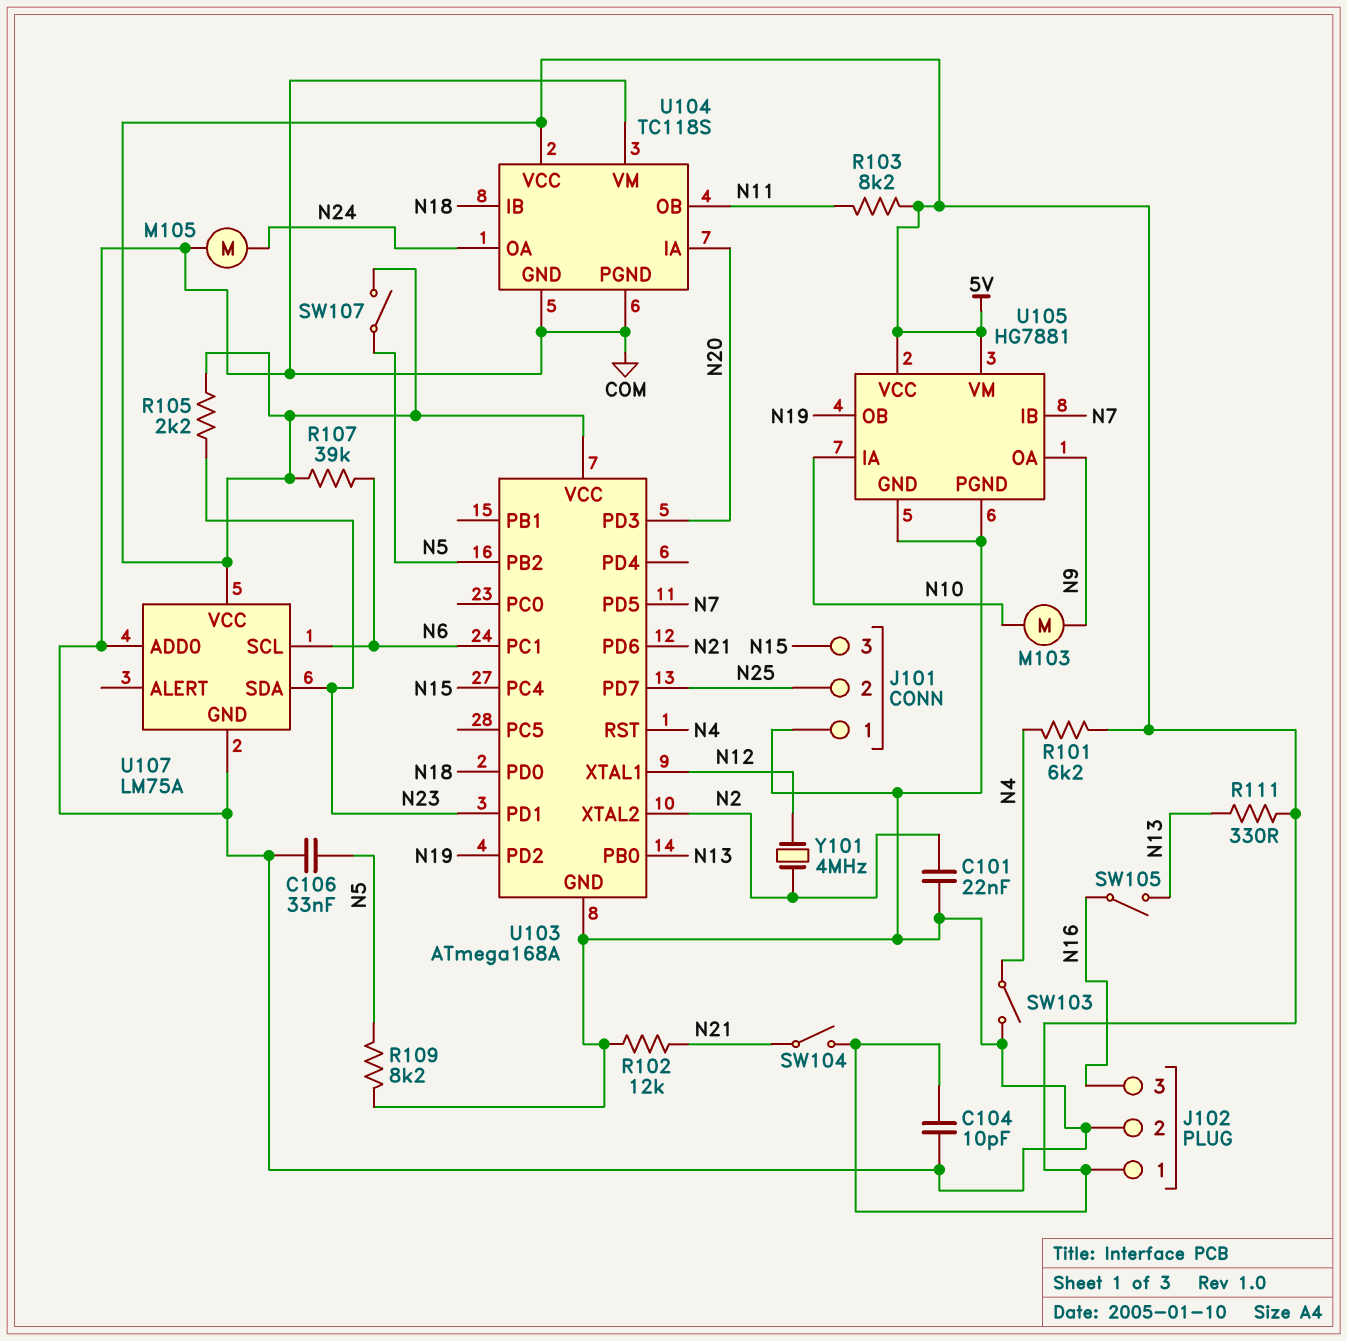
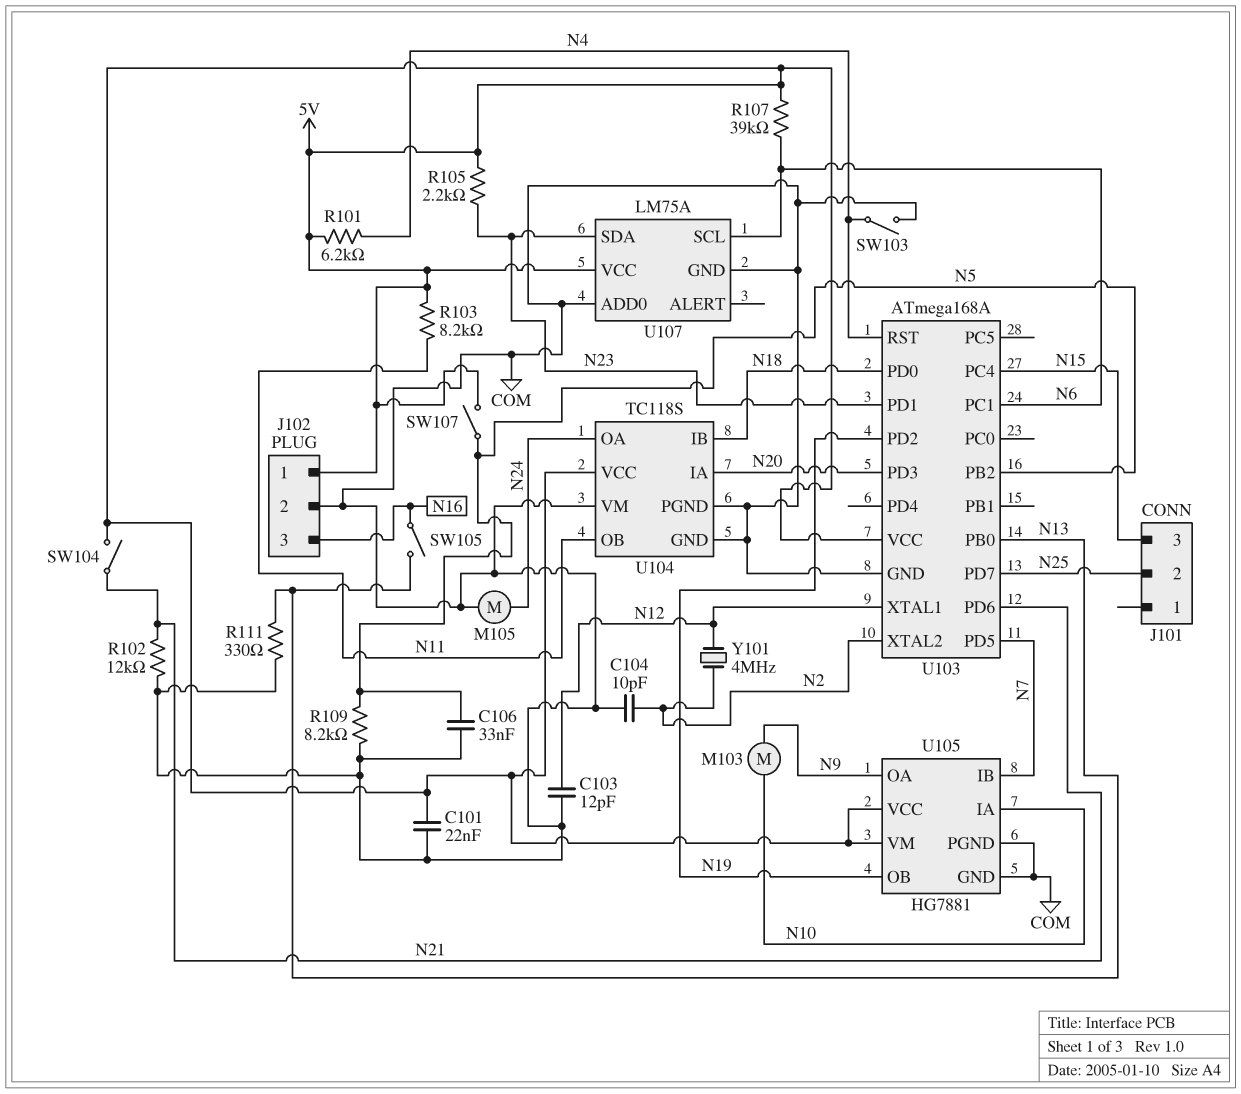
C101: 22nF (COM, N2) -> 22nF (5V, COM)
C103: none -> 12pF (COM, N12)
C104: 10pF (5V, COM) -> 10pF (COM, N2)
J101 pin 1: COM -> none
R111: 330 (5V, N13) -> 330 (COM, N13)

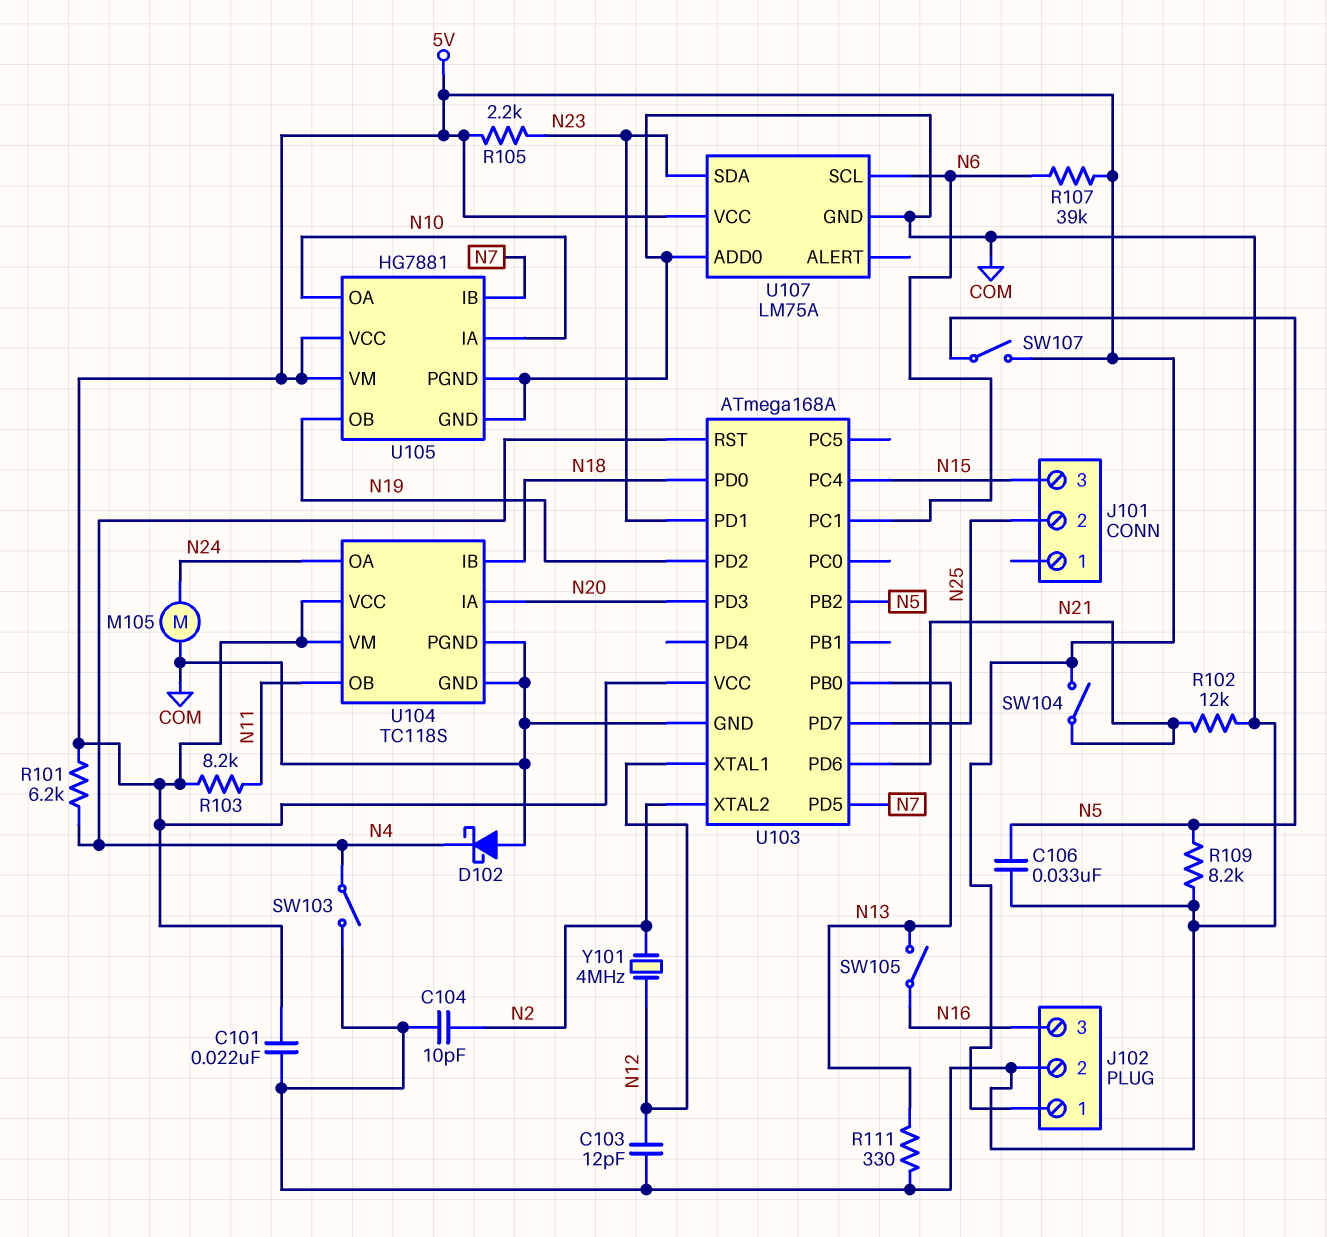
D102: none -> schottky (A COM, K N4)
M103: motor (N9, N10) -> none
U104 pin VM: COM -> 5V
U105 pin OA: N9 -> N10

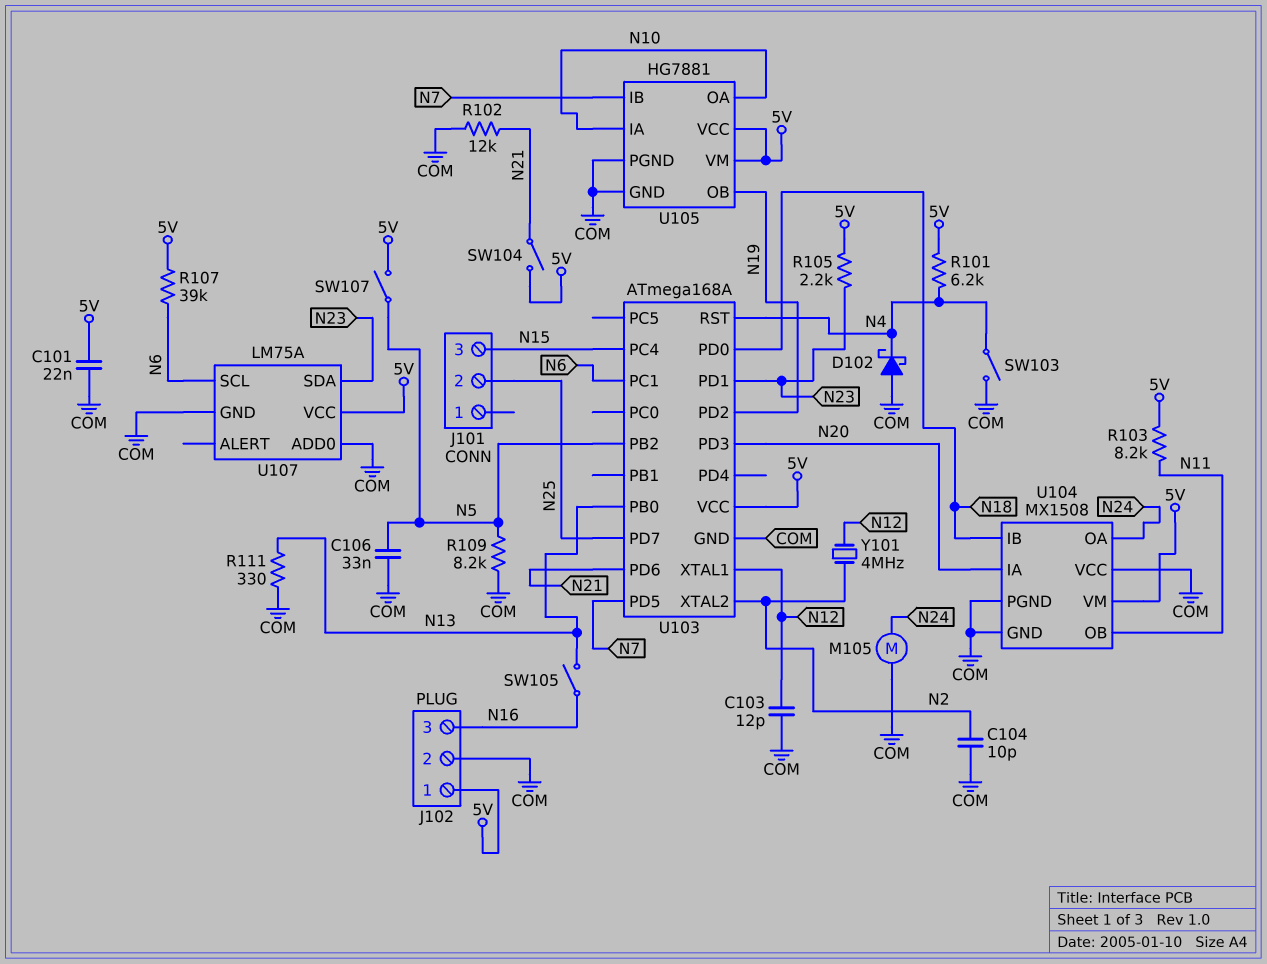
U104: TC118S -> MX1508
U104 pin VCC: 5V -> COM

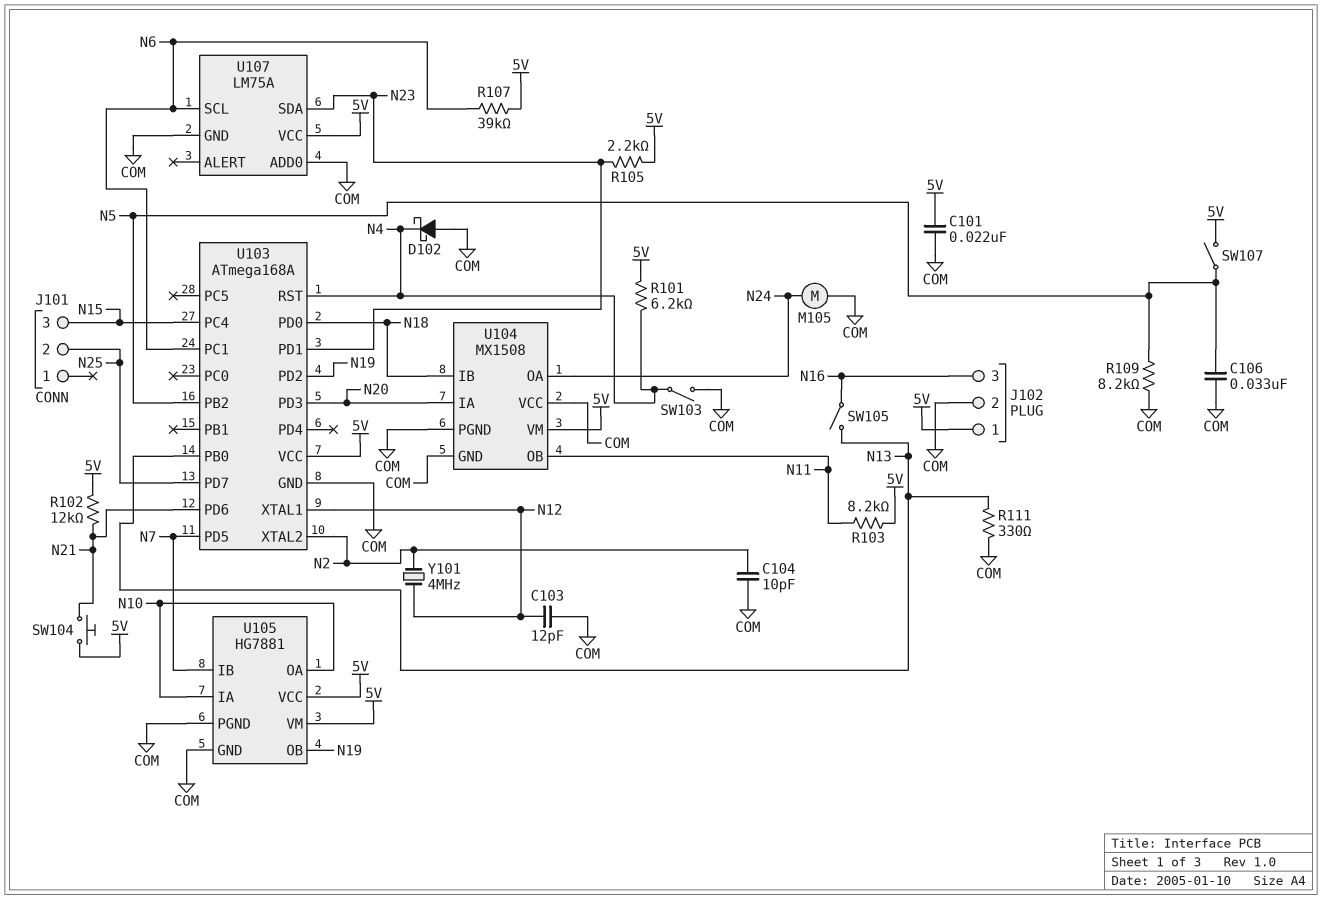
R102: 12k (COM, N21) -> 12k (5V, N21)
SW104: switch (5V, N21) -> button (5V, N21)

